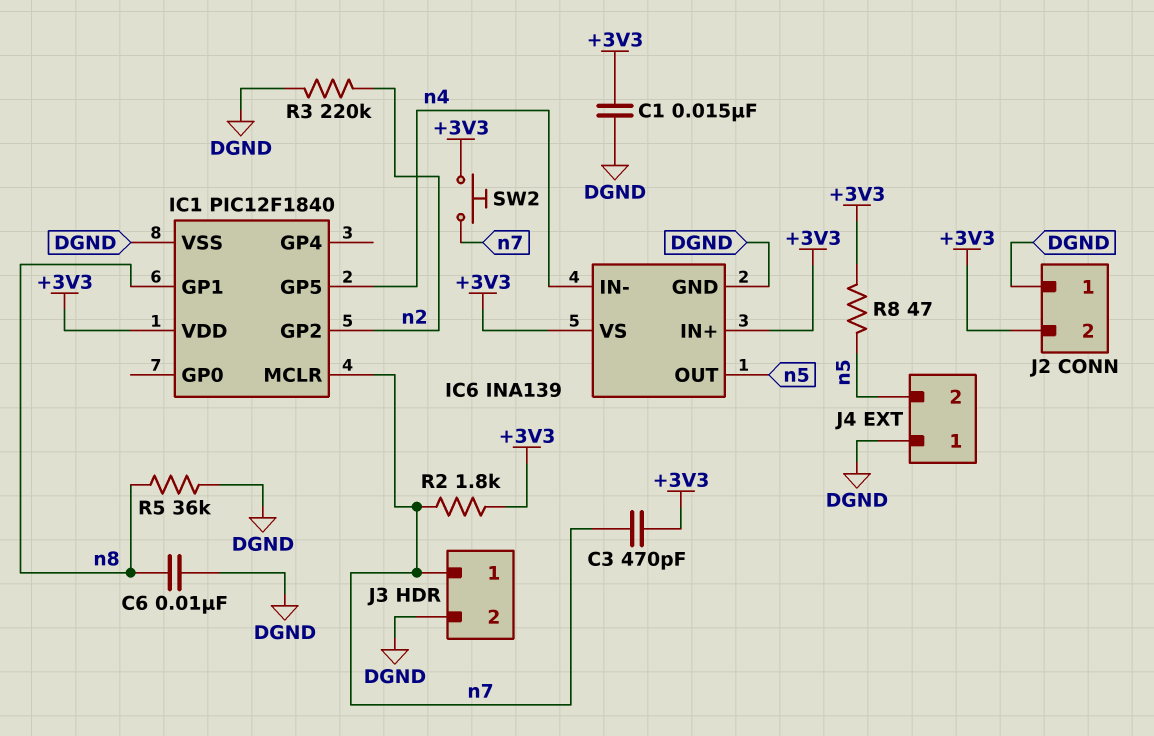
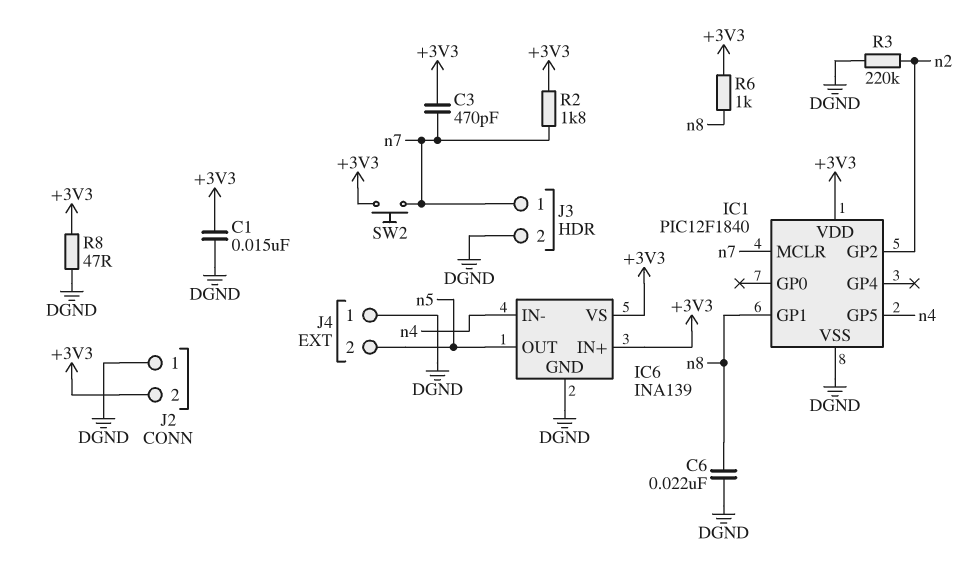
C6: 10nF (DGND, n8) -> 22nF (DGND, n8)
R5: 36k (DGND, n8) -> none
R6: none -> 1k (+3V3, n8)
R8: 47 (+3V3, n5) -> 47 (+3V3, DGND)

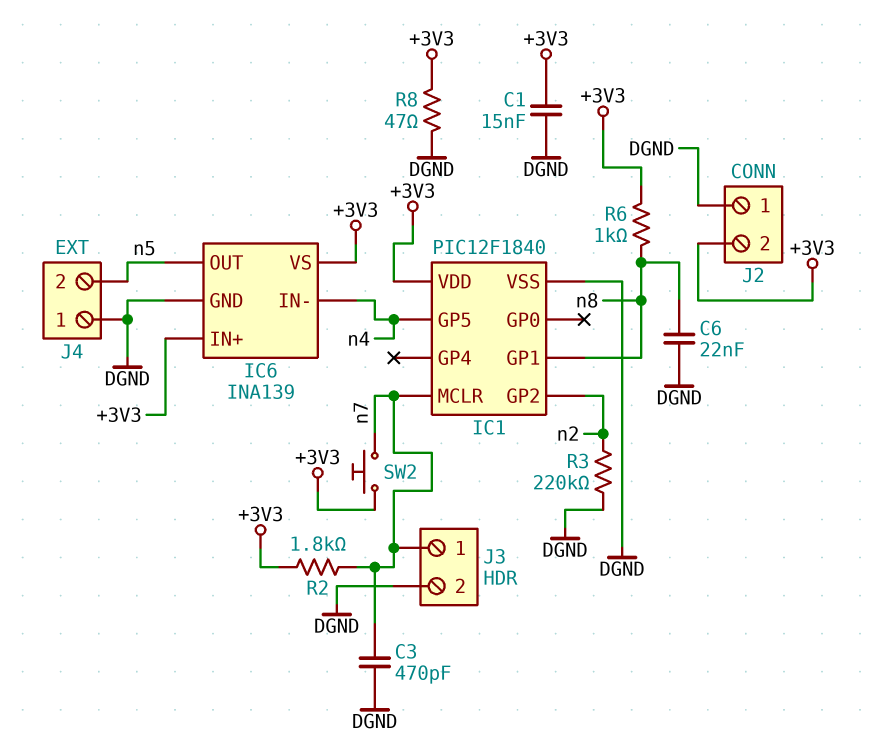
C3: 470pF (+3V3, n7) -> 470pF (DGND, n7)

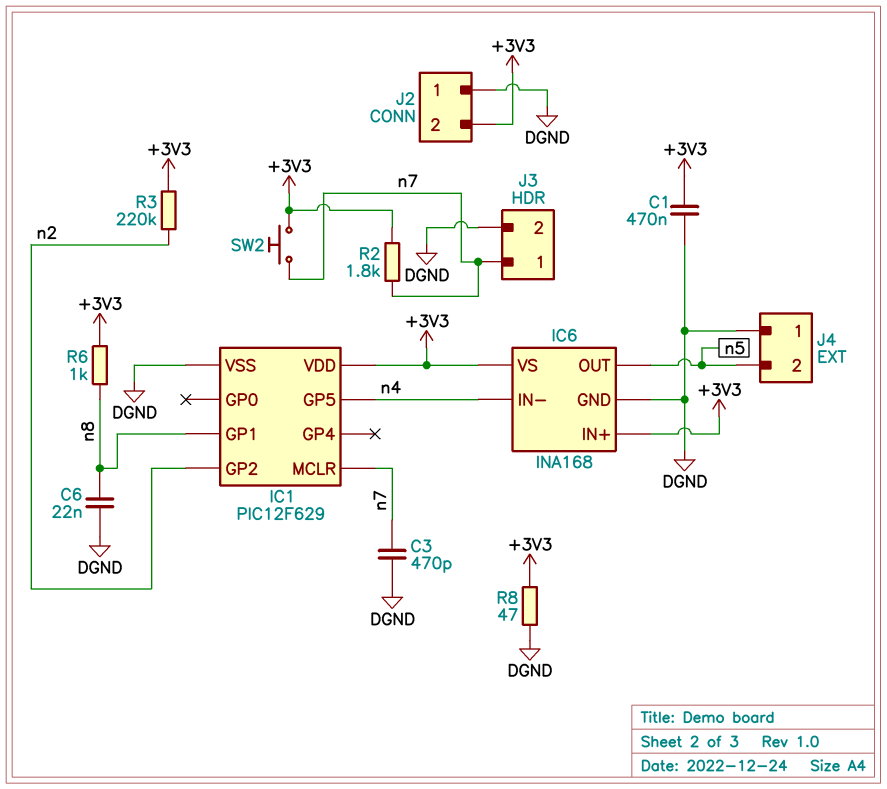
C1: 15nF (+3V3, DGND) -> 470nF (+3V3, DGND)
IC1: PIC12F1840 -> PIC12F629
IC6: INA139 -> INA168
R3: 220k (DGND, n2) -> 220k (+3V3, n2)

